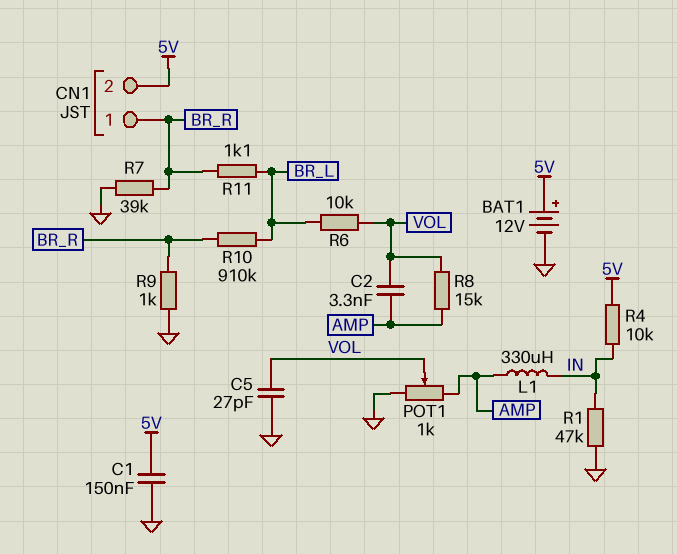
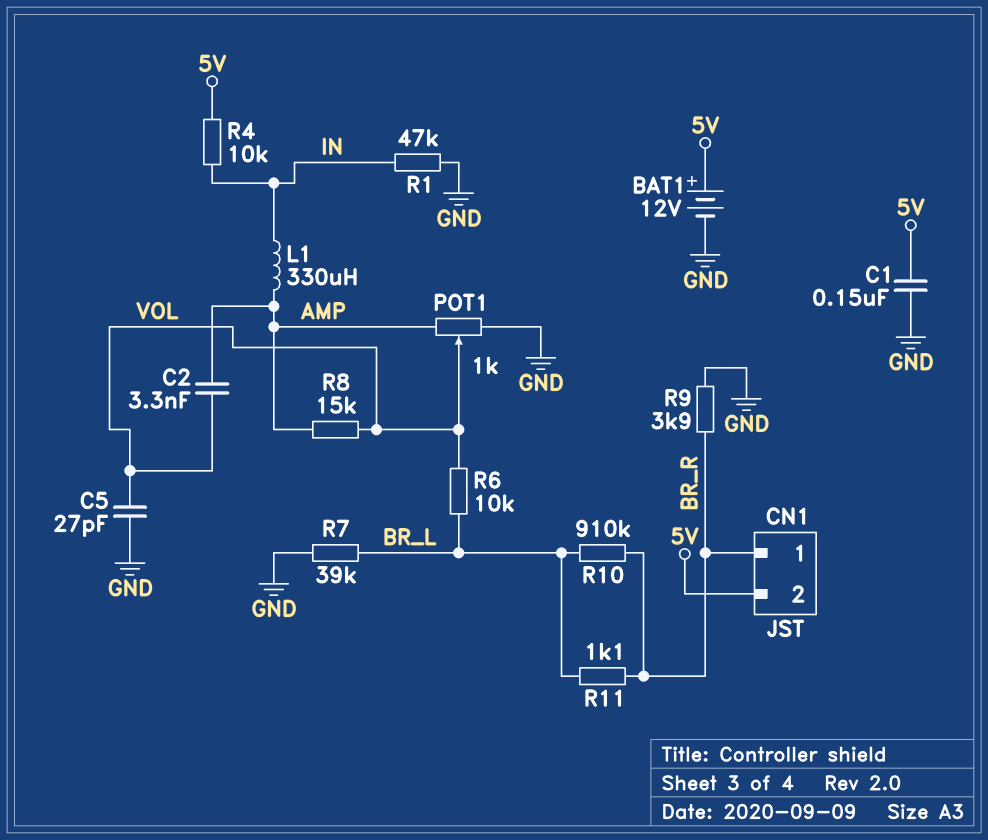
R7: 39k (BR_R, GND) -> 39k (BR_L, GND)
R9: 1k (BR_R, GND) -> 3.9k (BR_R, GND)

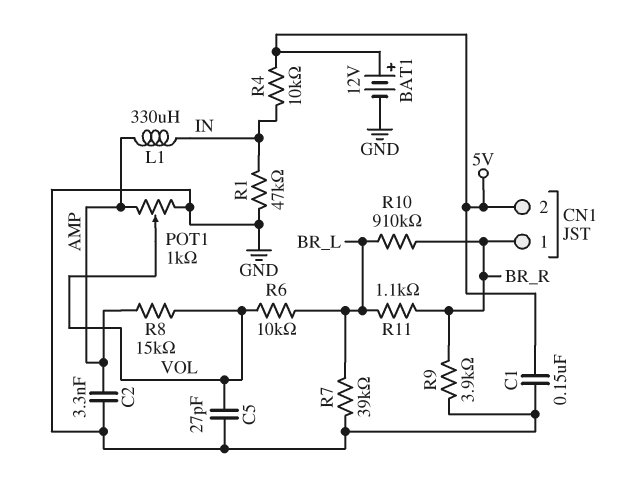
C2: 3.3nF (AMP, VOL) -> 3.3nF (AMP, GND)

